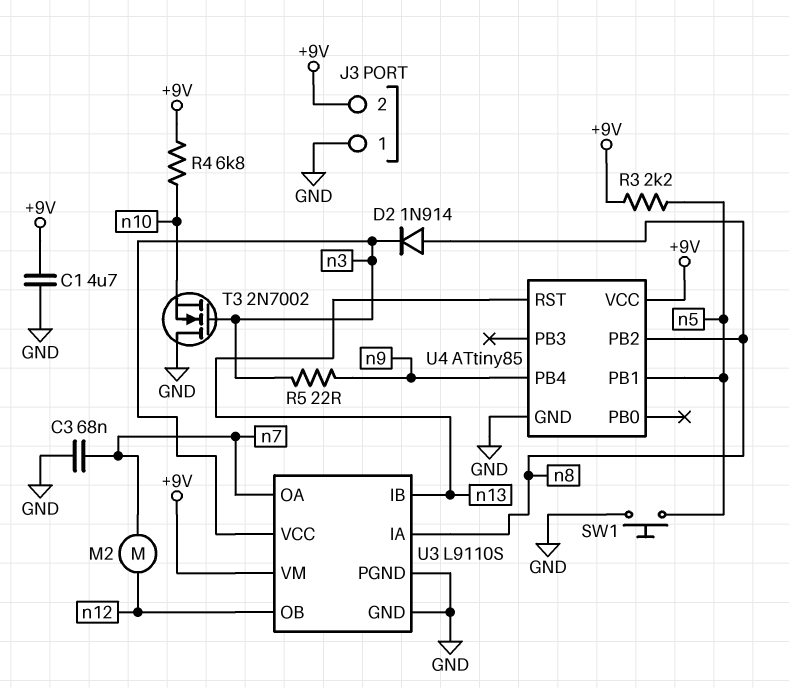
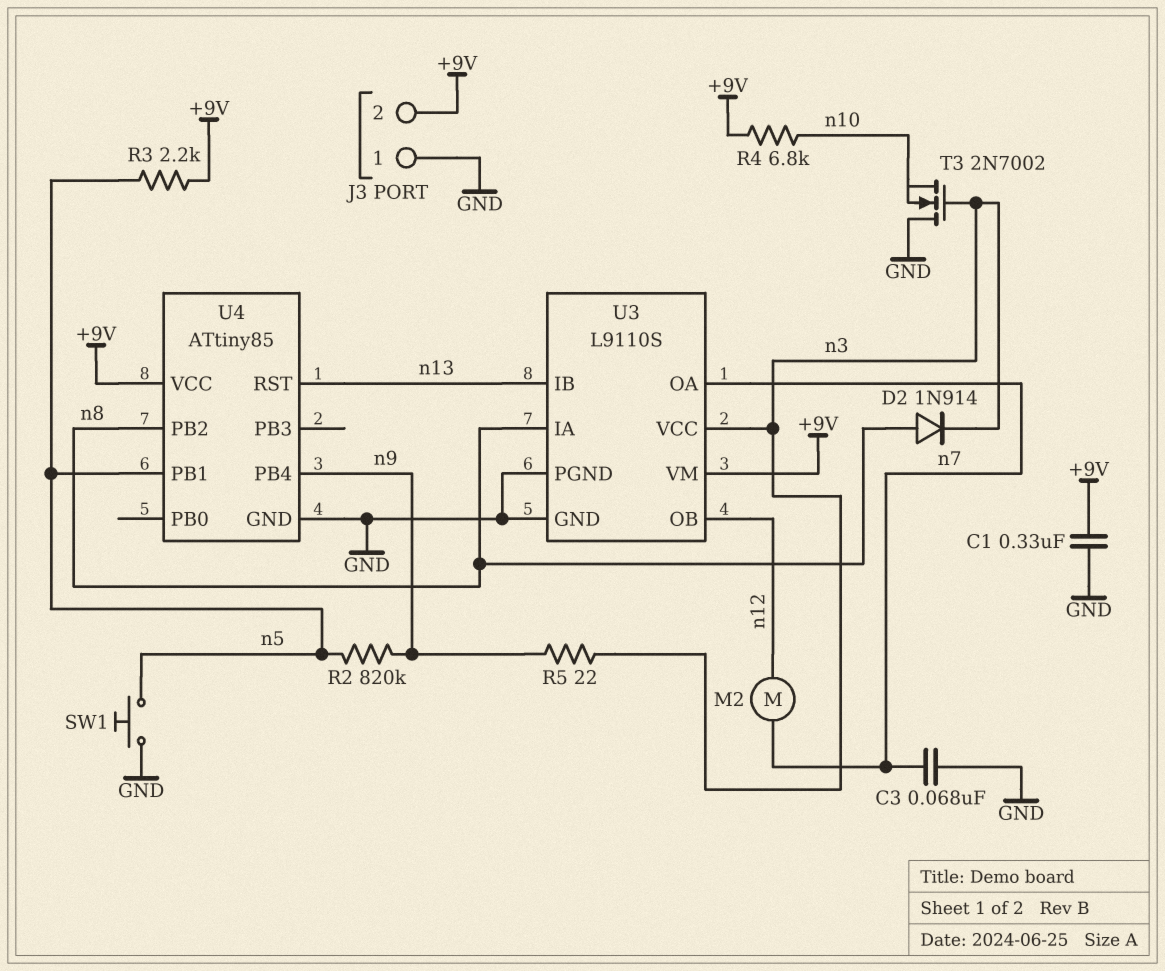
C1: 4.7uF (+9V, GND) -> 330nF (+9V, GND)
R2: none -> 820k (n5, n9)

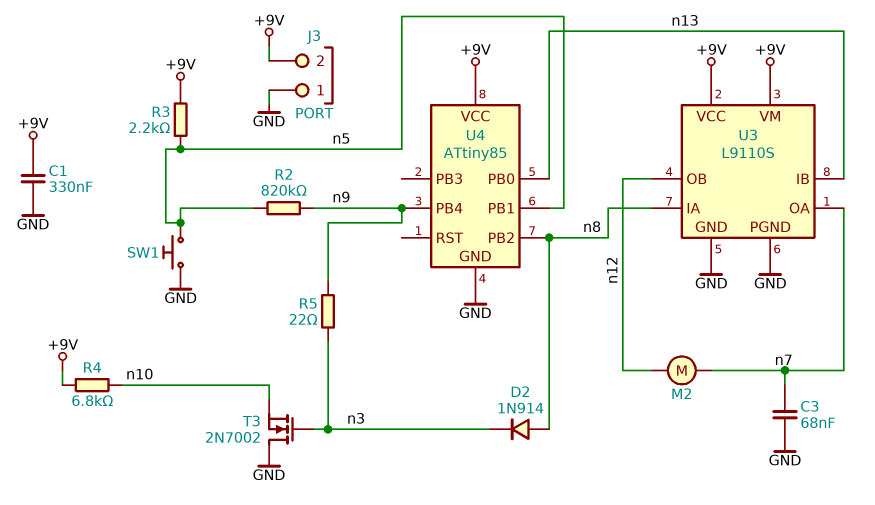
U3 pin VCC: n3 -> +9V
U4 pin PB0: none -> n13
U4 pin RST: n13 -> none

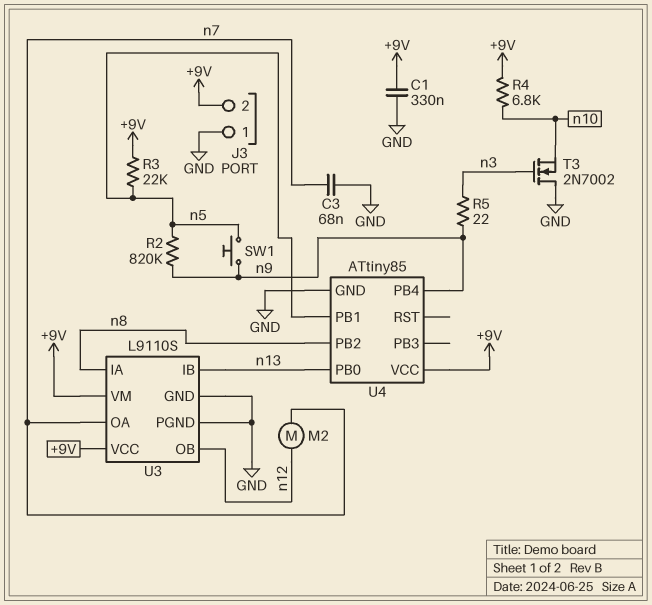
D2: diode 1N914 (A n8, K n3) -> none
R3: 2.2k (+9V, n5) -> 22k (+9V, n5)
SW1: button (GND, n5) -> button (n5, n9)

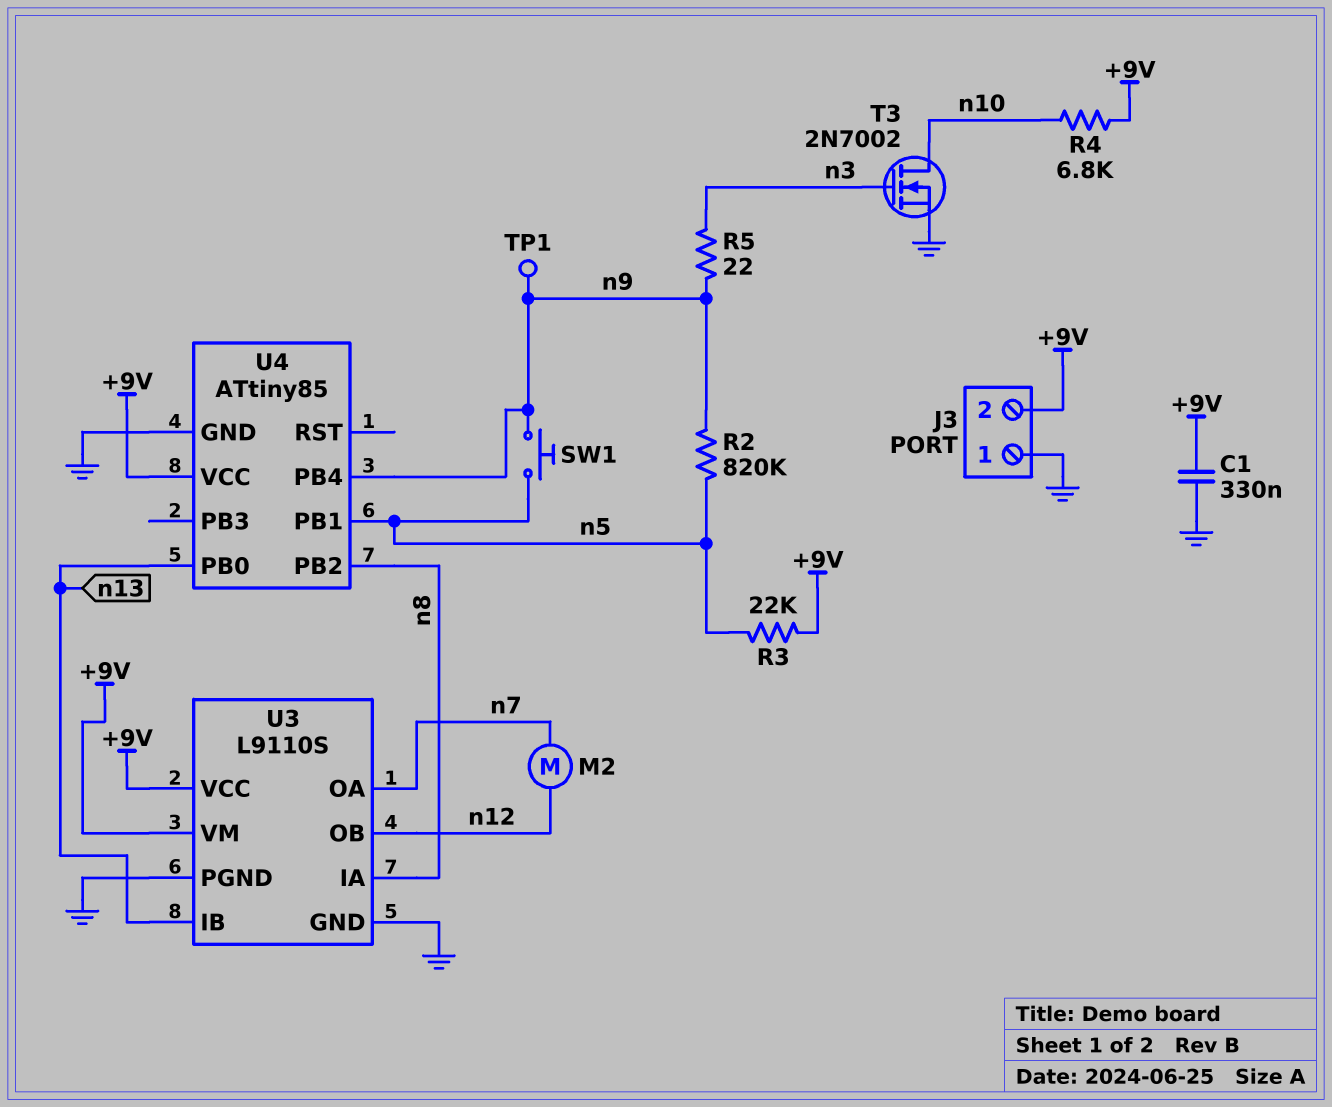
C3: 68nF (GND, n7) -> none
T3: NMOS 2N7002 (G n3, D GND, S n10) -> NMOS 2N7002 (G n3, D n10, S GND)
TP1: none -> test point (n9)

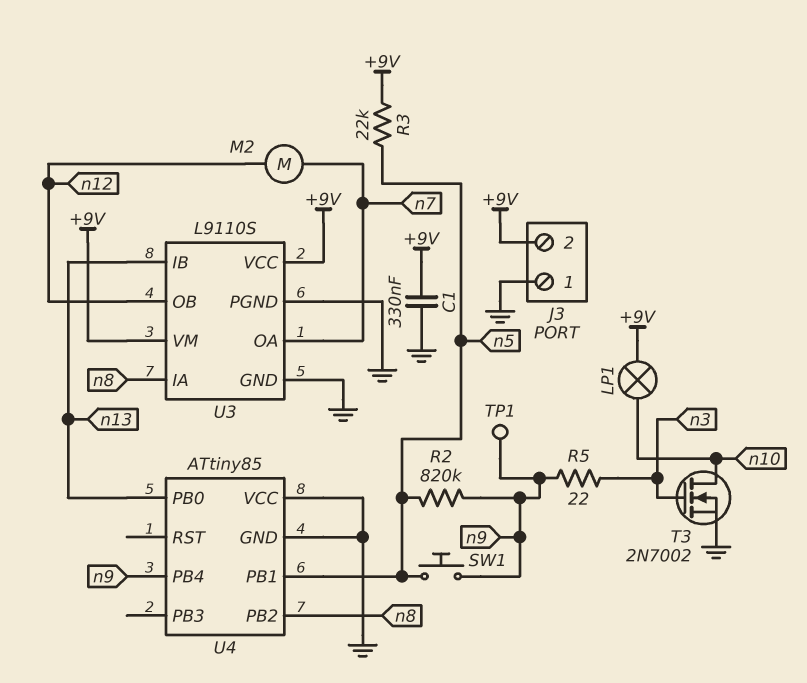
LP1: none -> lamp (+9V, n10)
R4: 6.8k (+9V, n10) -> none
U4 pin VCC: +9V -> GND

